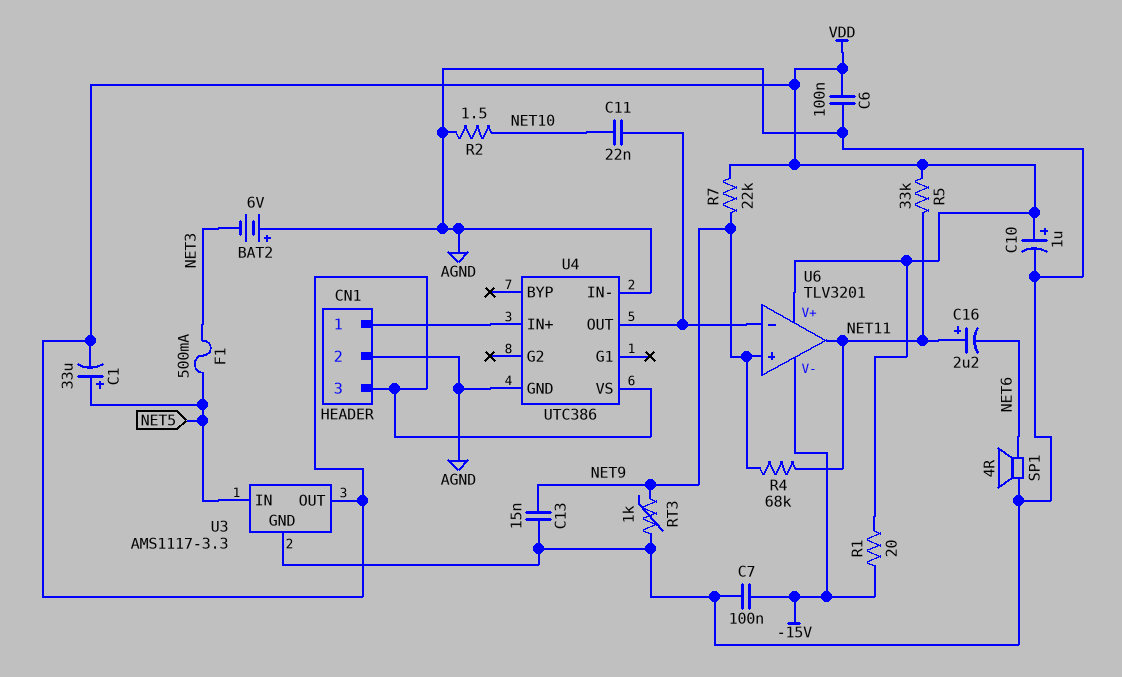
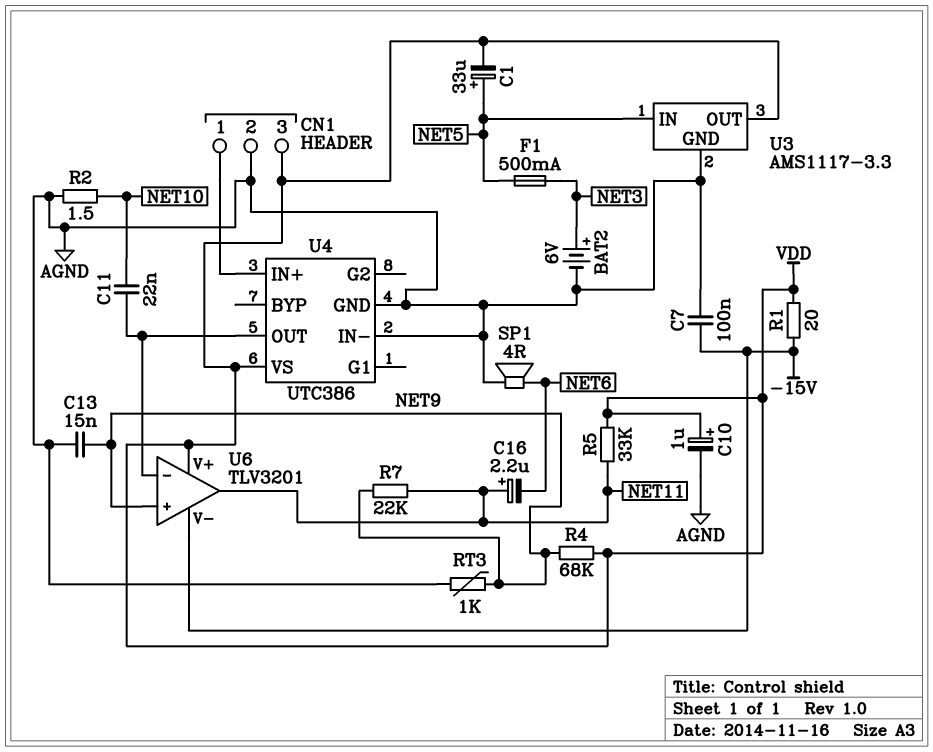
BAT2: 6V (plus AGND, minus NET3) -> 6V (plus NET3, minus AGND)
C6: 100nF (AGND, VDD) -> none
R4: 68k (NET9, NET11) -> 68k (NET9, VDD)
R7: 22k (NET9, VDD) -> 22k (NET9, NET11)

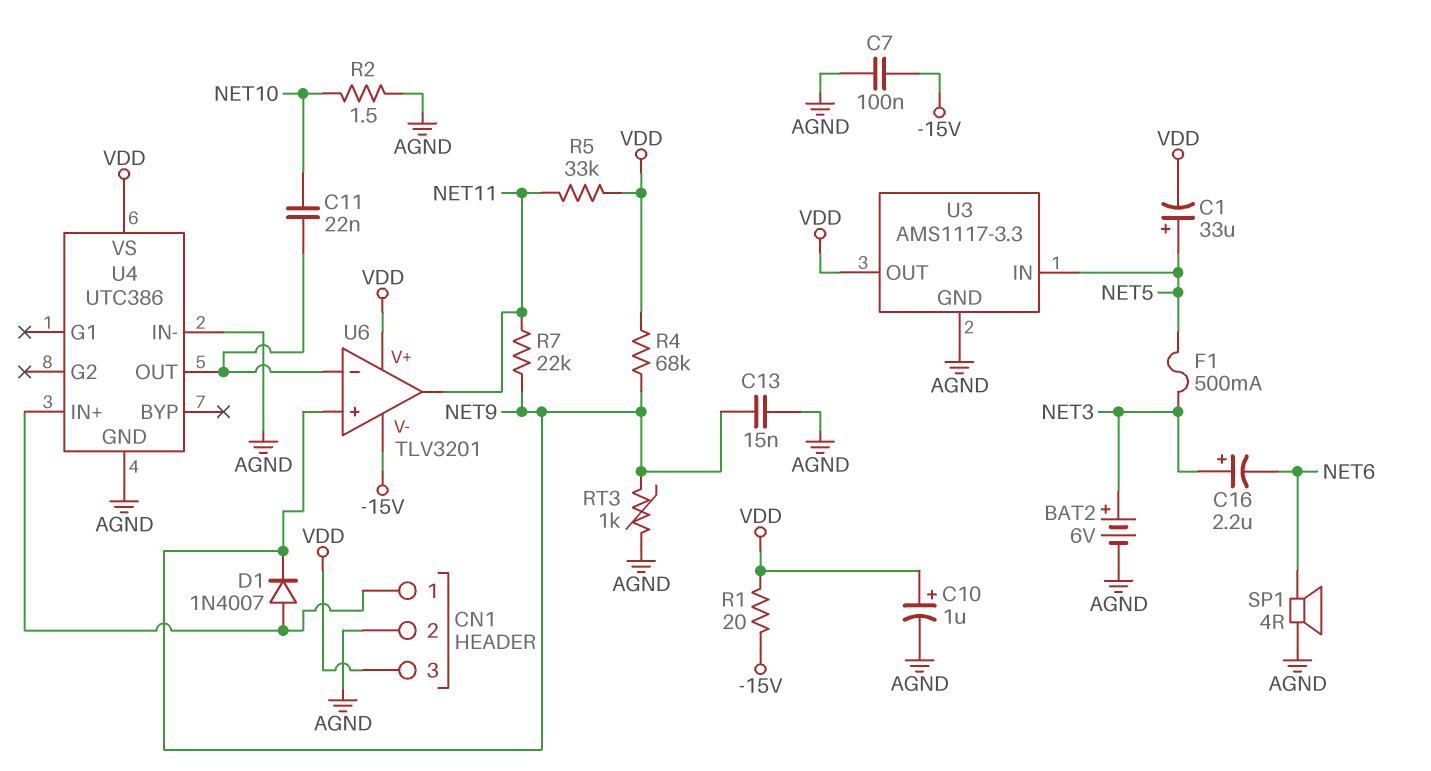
C16: 2.2uF (plus NET11, minus NET6) -> 2.2uF (plus NET3, minus NET6)
D1: none -> diode 1N4007 (A CN1/1, K NET9)

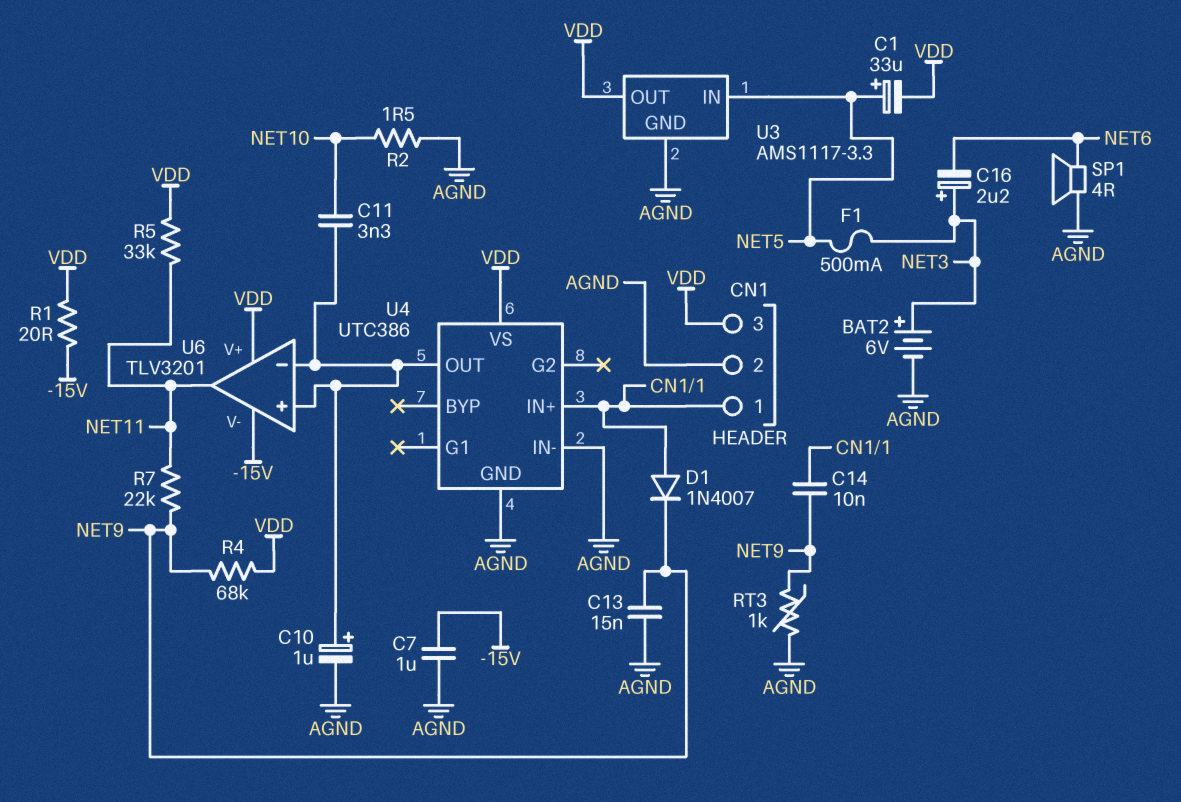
C7: 100nF (-15V, AGND) -> 1uF (-15V, AGND)
C10: 1uF (plus VDD, minus AGND) -> 1uF (plus U4/OUT, minus AGND)
C11: 22nF (NET10, U4/OUT) -> 3.3nF (NET10, U4/OUT)
C14: none -> 10nF (CN1/1, NET9)
U6 pin in+: NET9 -> U4/OUT

